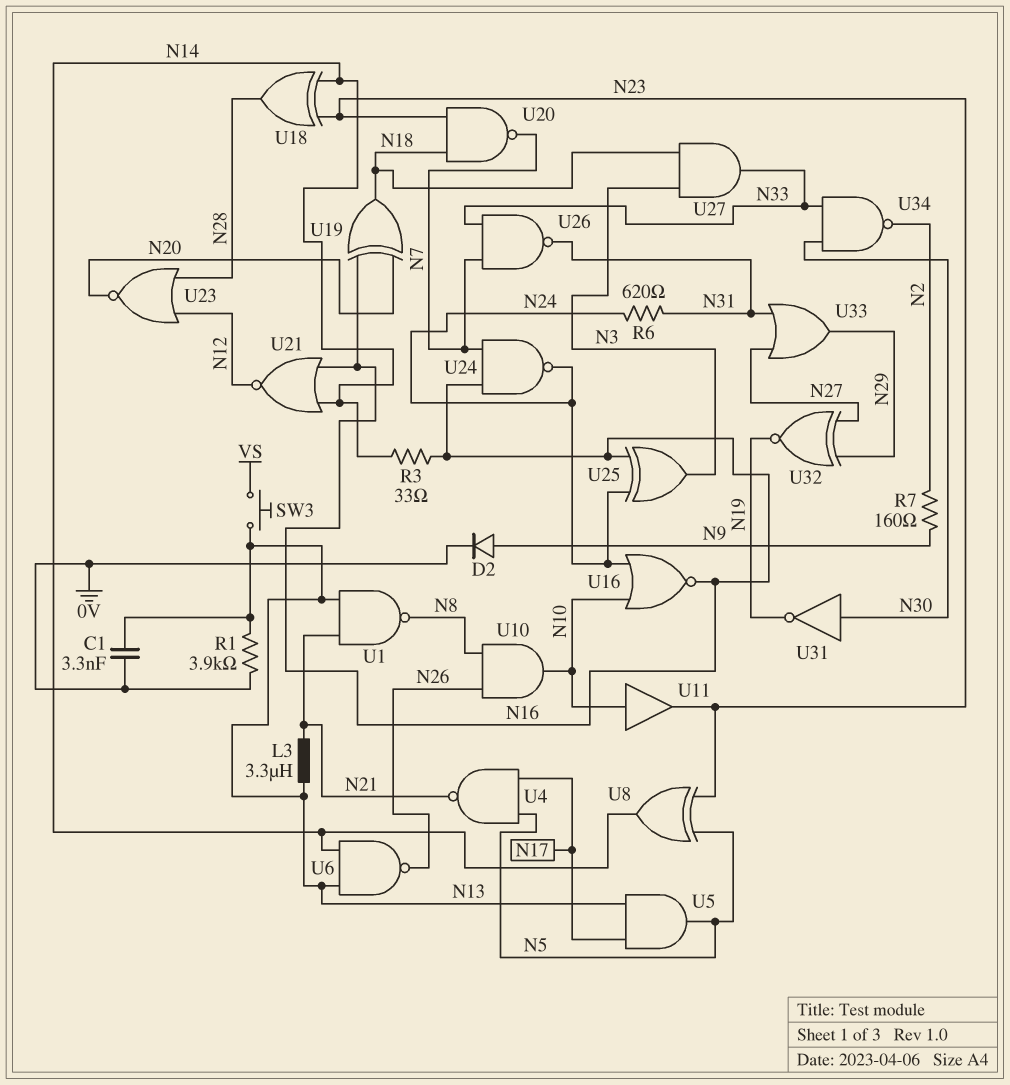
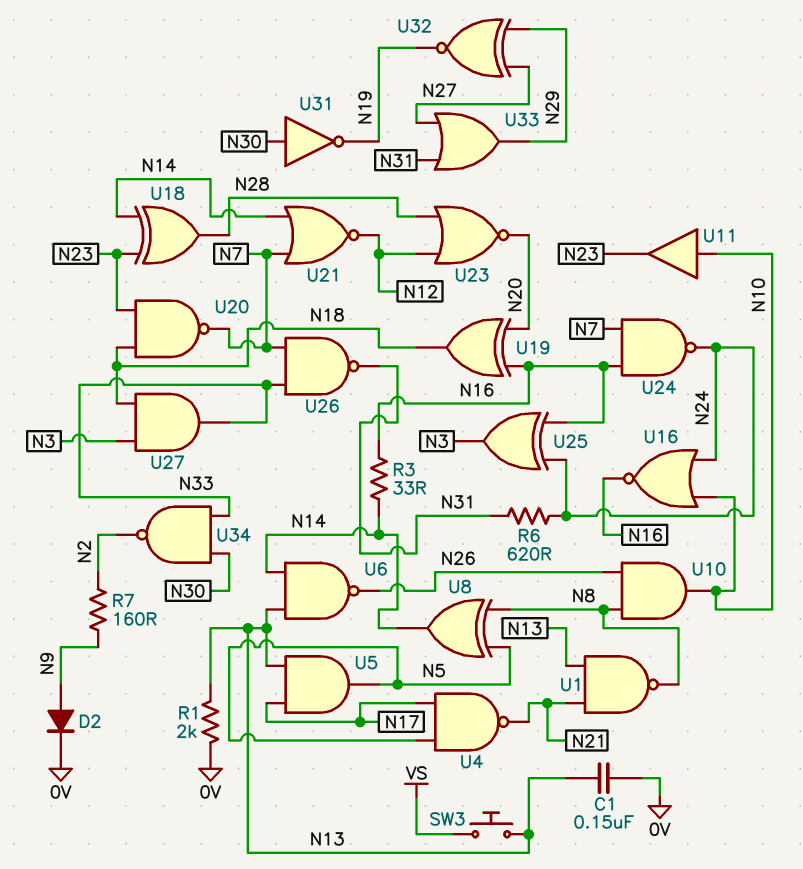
C1: 3.3nF (0V, N13) -> 150nF (0V, N13)
L3: 3.3uH (N13, N21) -> none
R1: 3.9k (0V, N13) -> 2k (0V, N13)
U8: XOR (in N5, in N23, out N14) -> XOR (in N5, in N8, out N14)
U21: NOR (in N14, in N16, out N12) -> NOR (in N7, in N14, out N12)

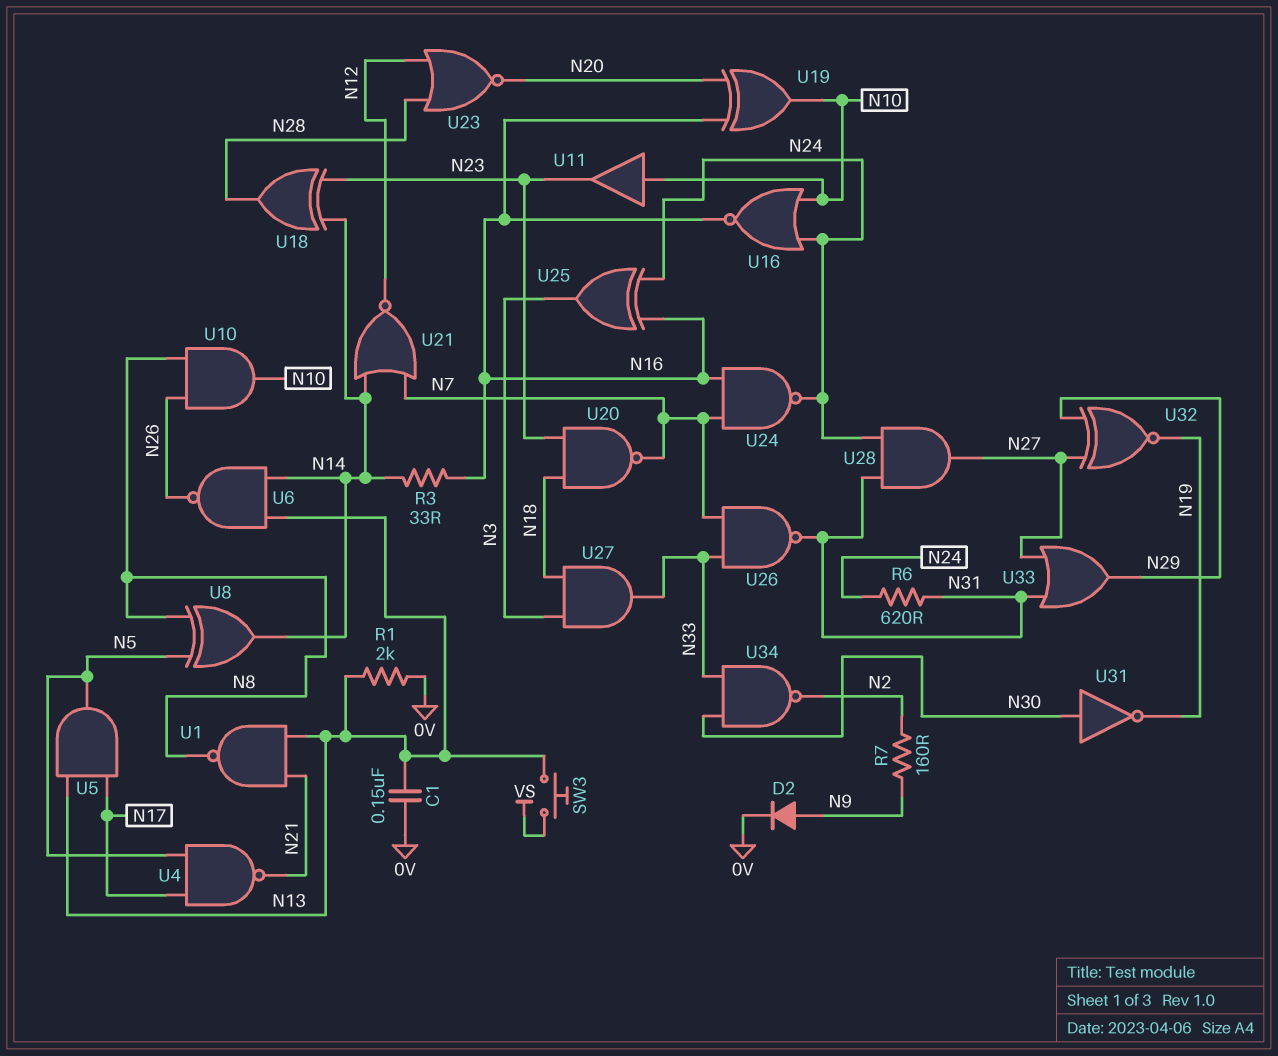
U19: XOR (in N16, in N20, out N18) -> XOR (in N16, in N20, out N10)
U28: none -> AND (in N24, in N31, out N27)

